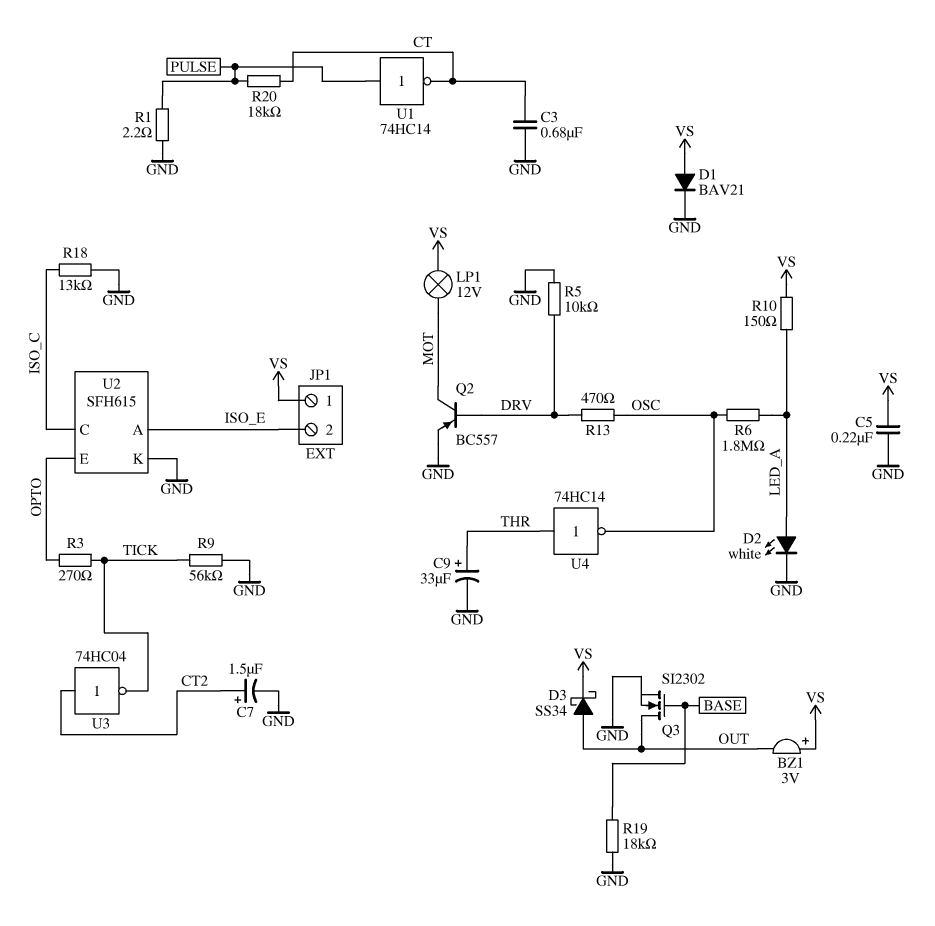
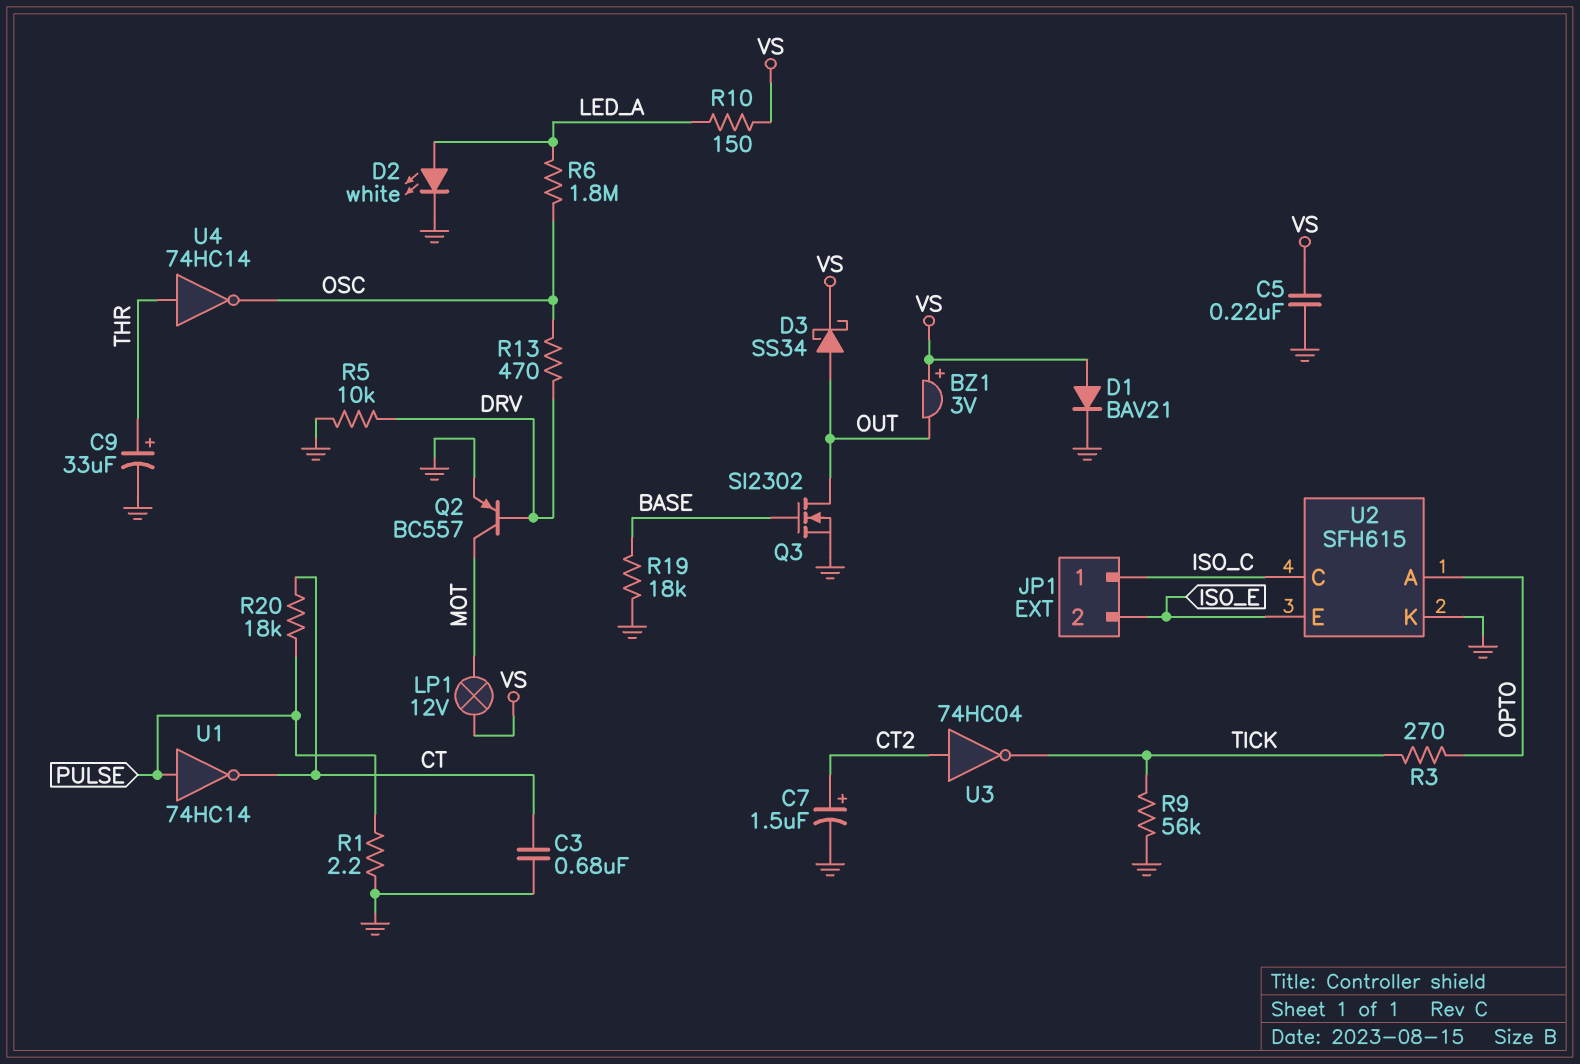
JP1 pin 1: VS -> ISO_C
R18: 13k (GND, ISO_C) -> none
U2 pin A: ISO_E -> OPTO
U2 pin E: OPTO -> ISO_E

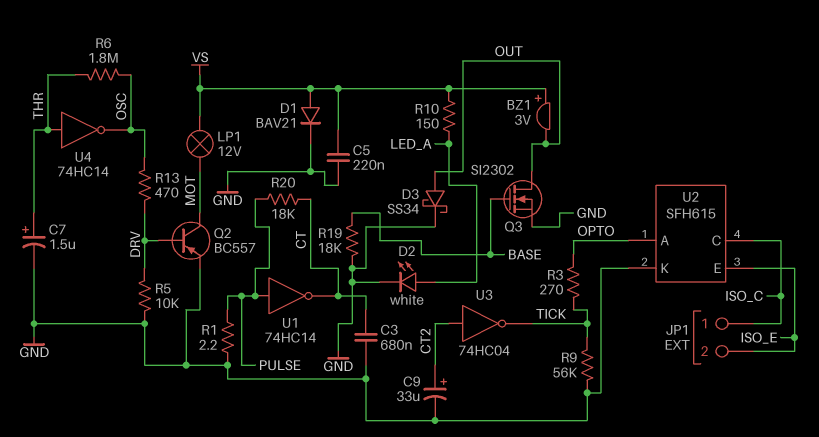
C7: 1.5uF (plus CT2, minus GND) -> 1.5uF (plus THR, minus GND)
C9: 33uF (plus THR, minus GND) -> 33uF (plus CT2, minus GND)
D3: schottky SS34 (A OUT, K VS) -> schottky SS34 (A OUT, K GND)
R6: 1.8M (LED_A, OSC) -> 1.8M (OSC, THR)

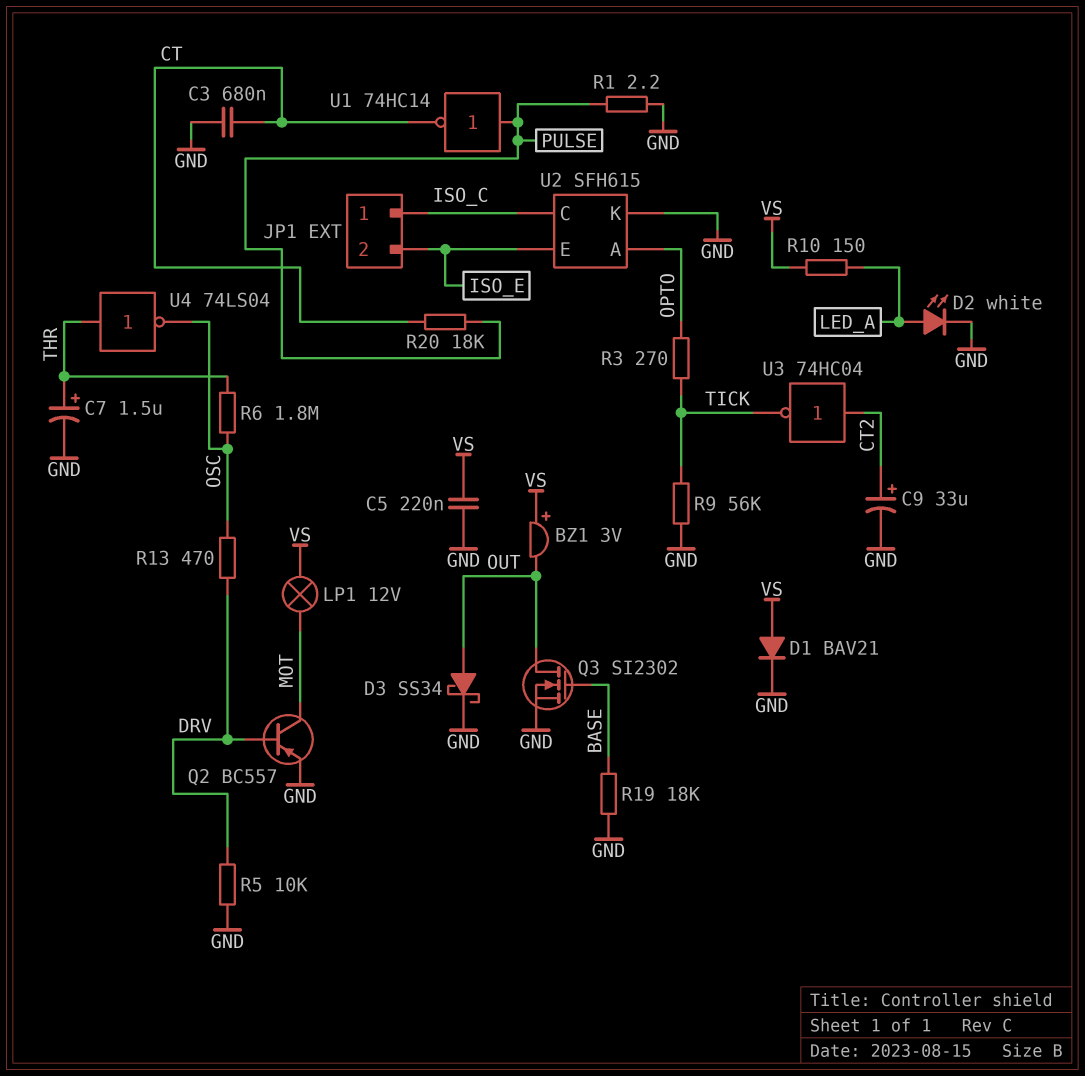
U4: NOT 74HC14 (in THR, out OSC) -> NOT 74LS04 (in THR, out OSC)

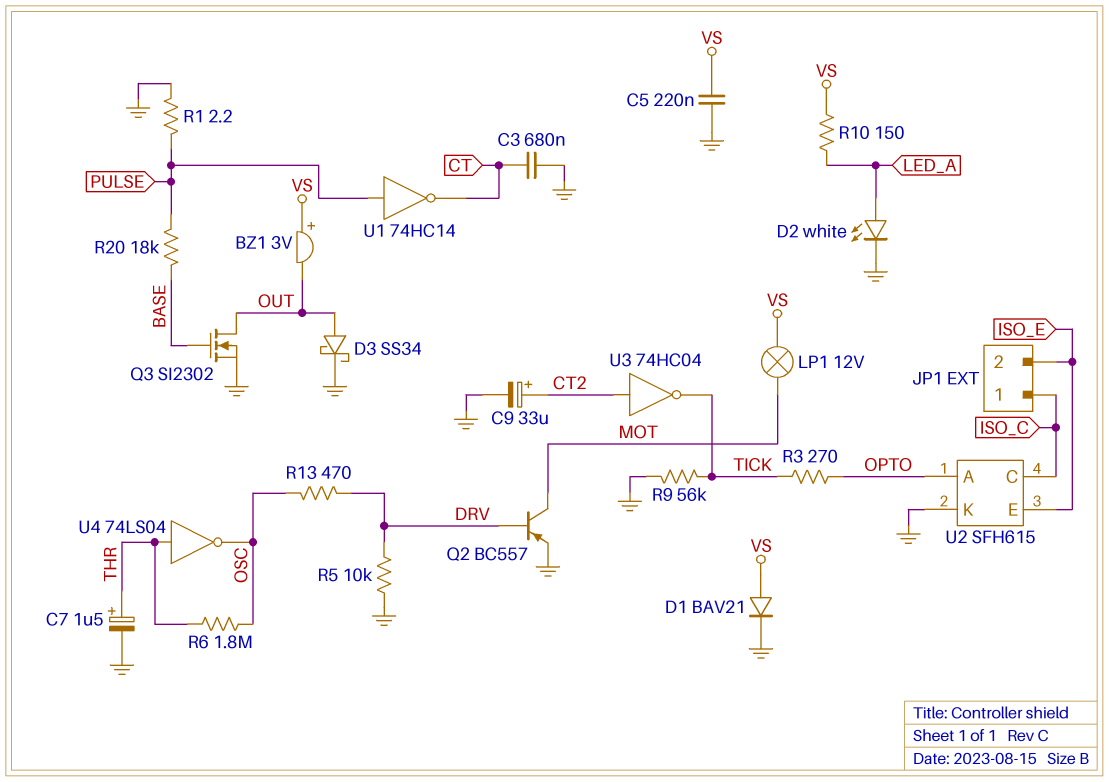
R19: 18k (BASE, GND) -> none
R20: 18k (CT, PULSE) -> 18k (BASE, PULSE)

